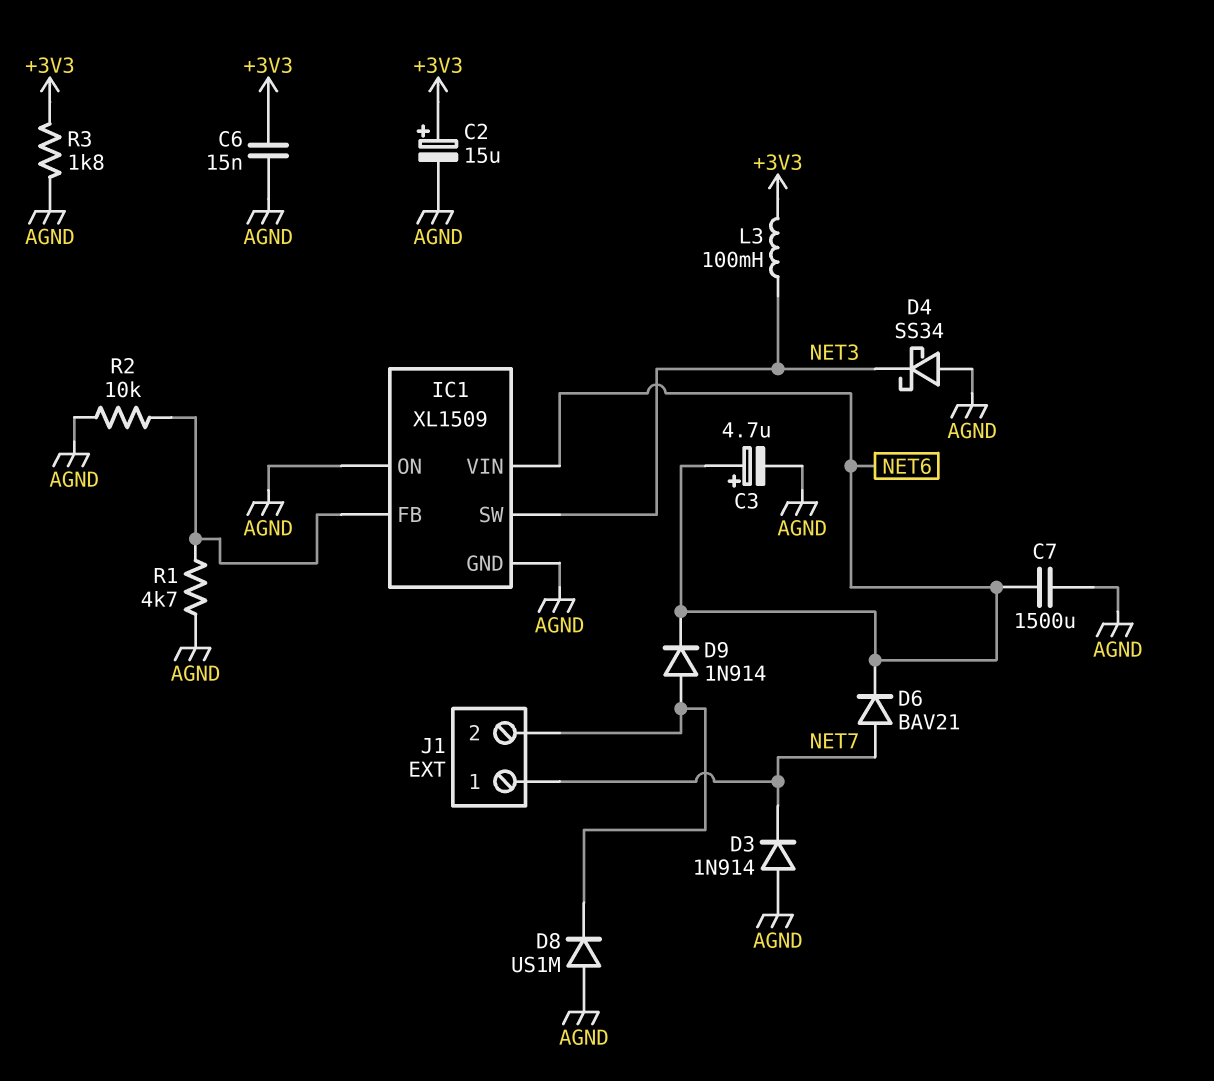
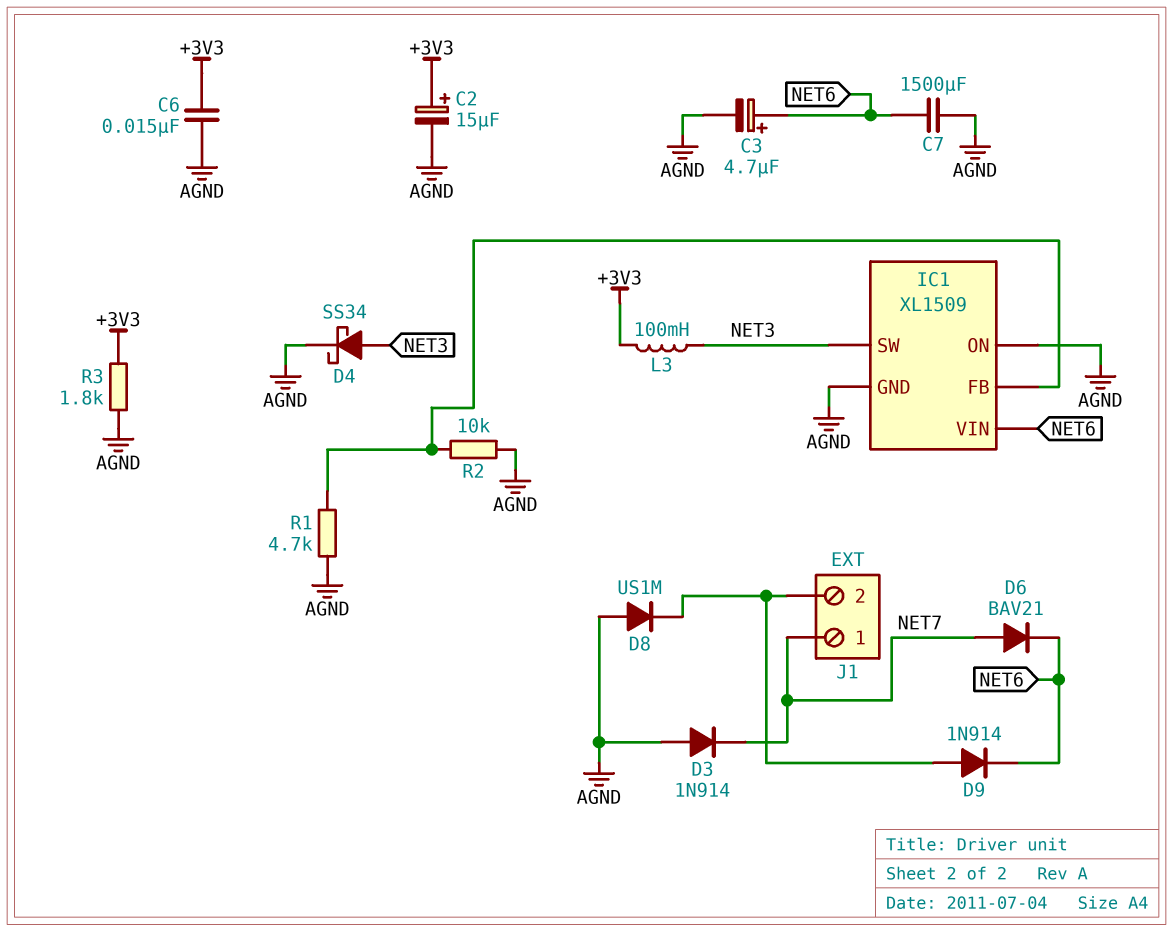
D4: schottky SS34 (A AGND, K NET3) -> schottky SS34 (A NET3, K AGND)

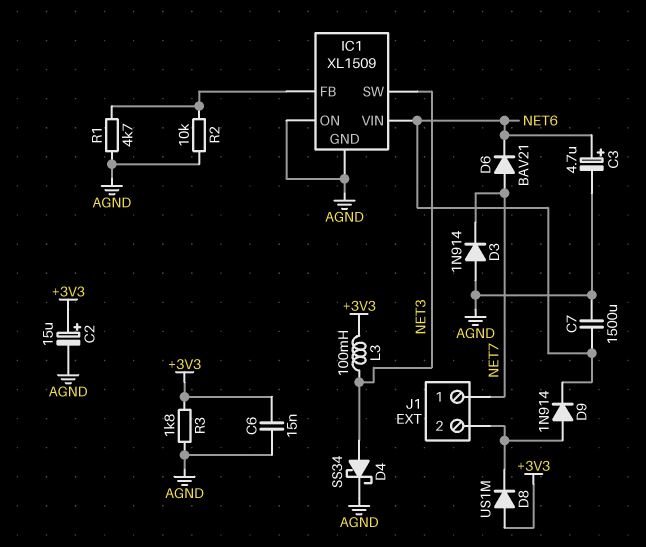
D8: diode US1M (A AGND, K J1/2) -> diode US1M (A +3V3, K J1/2)

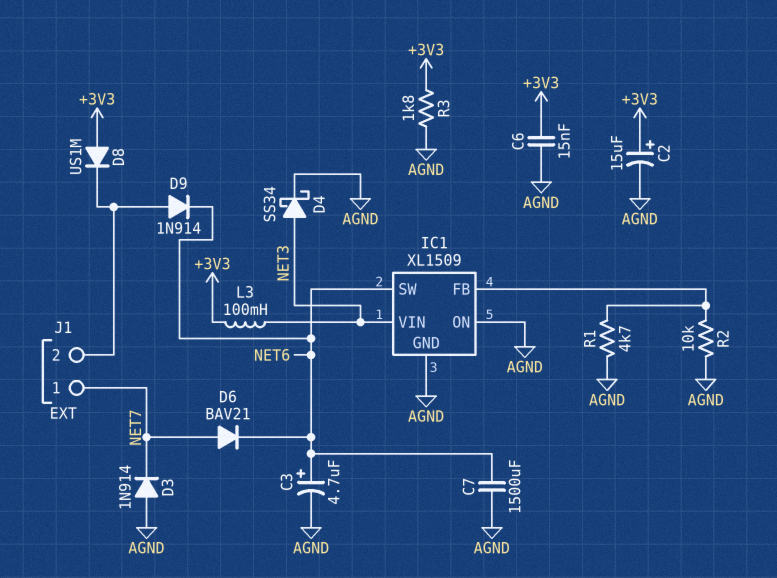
IC1 pin SW: NET3 -> NET6
IC1 pin VIN: NET6 -> NET3

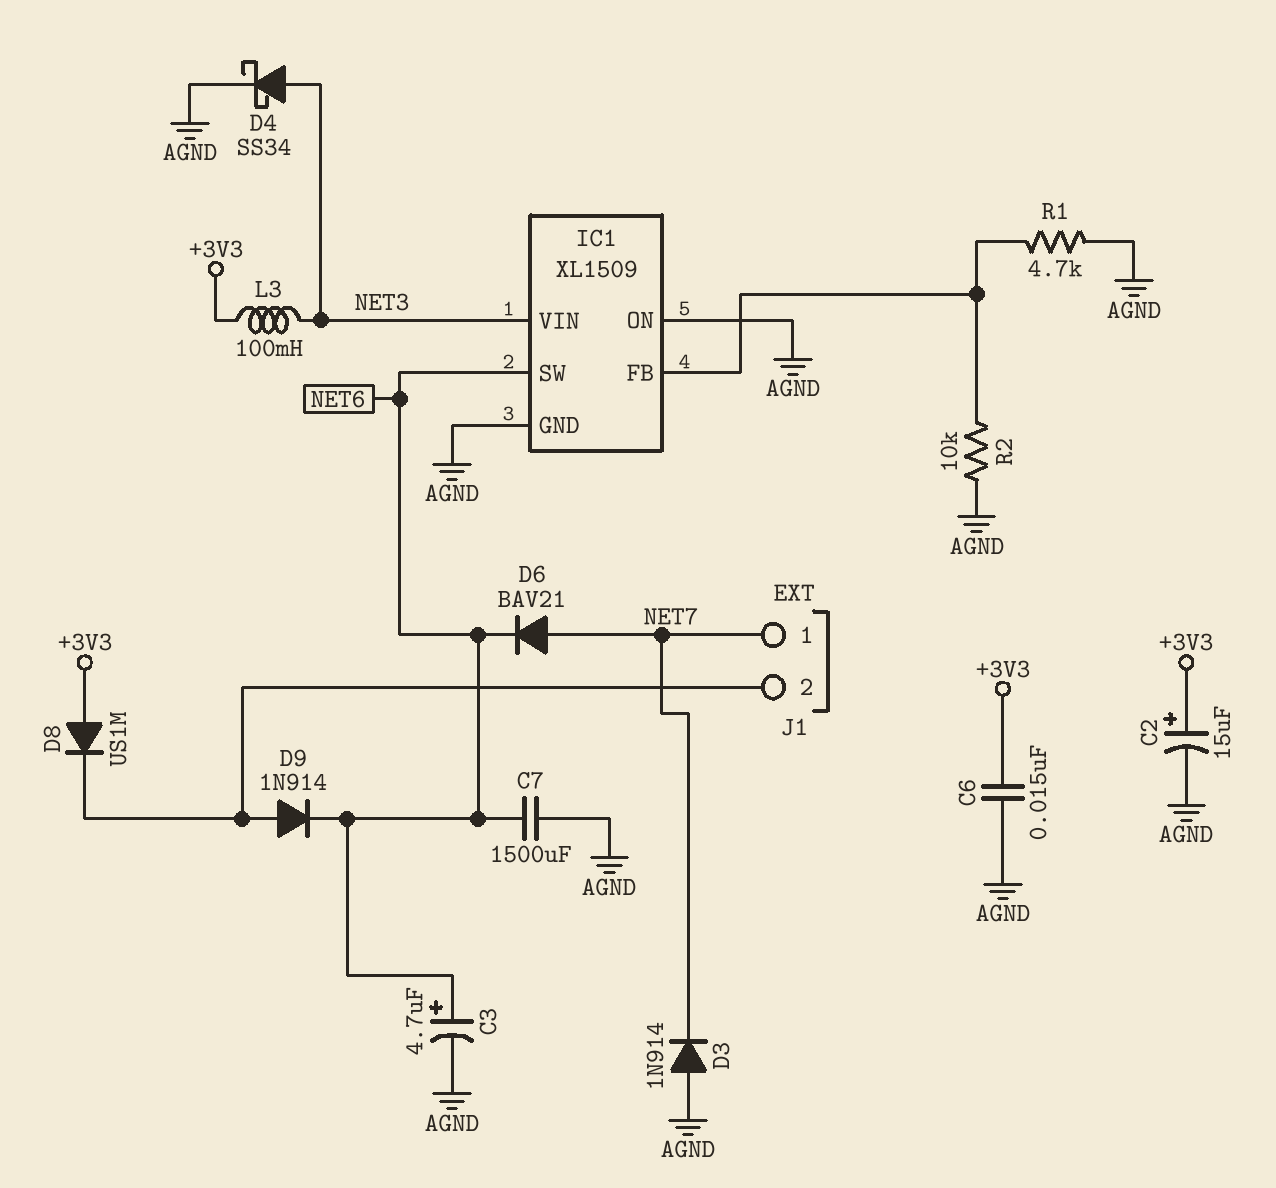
R3: 1.8k (+3V3, AGND) -> none

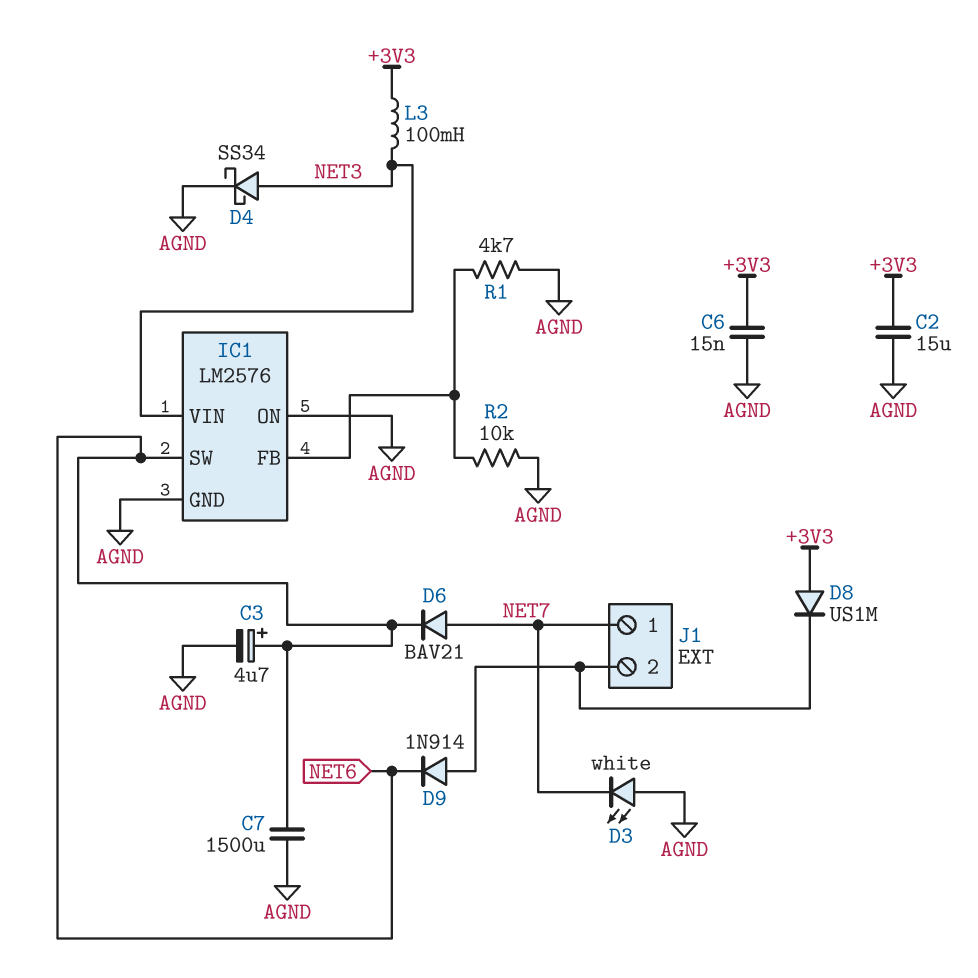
C2: 15uF (plus +3V3, minus AGND) -> 15uF (+3V3, AGND)
D3: diode 1N914 (A AGND, K NET7) -> LED white (A AGND, K NET7)
IC1: XL1509 -> LM2576

